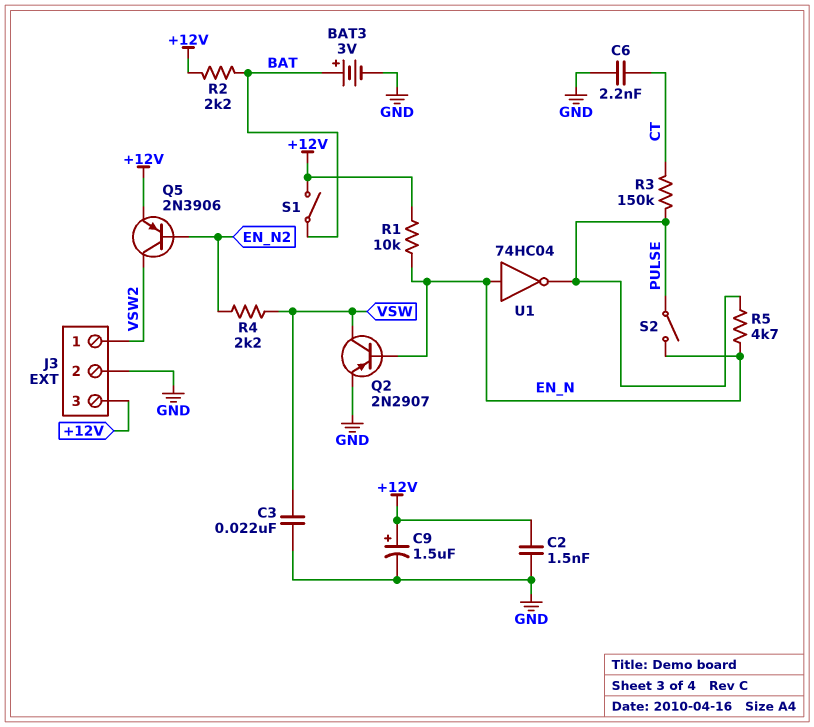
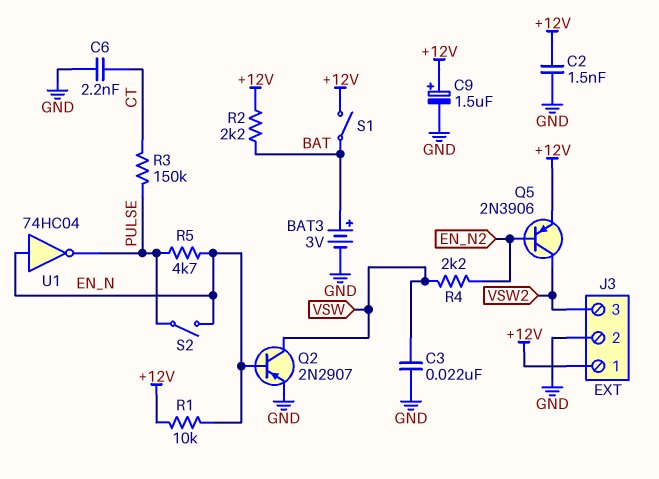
J3 pin 1: VSW2 -> +12V
J3 pin 3: +12V -> VSW2

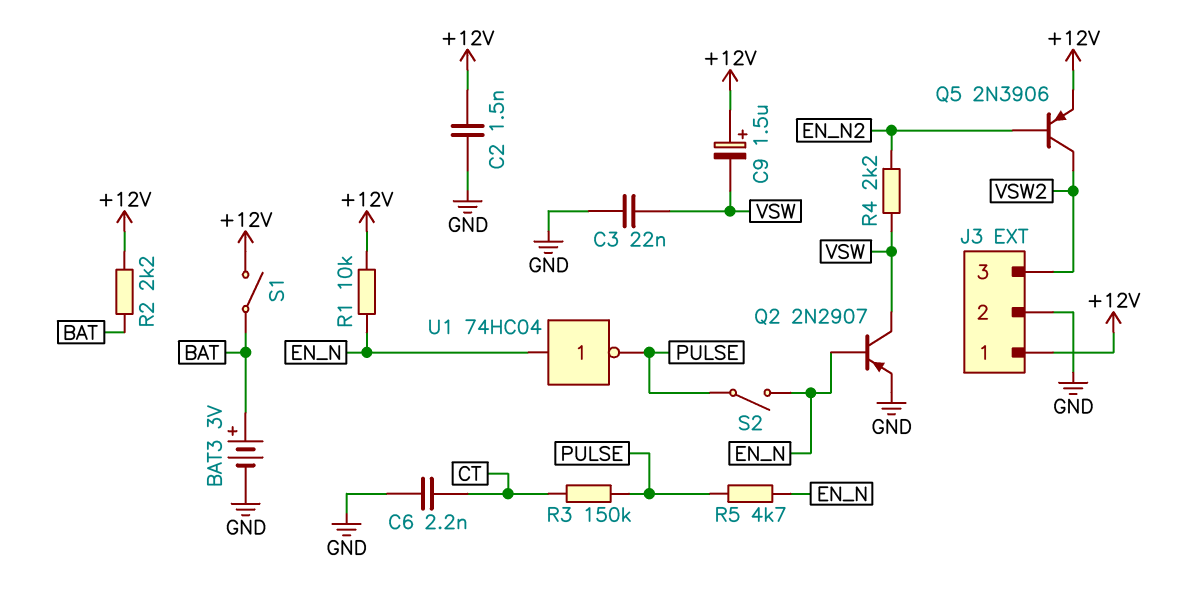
C9: 1.5uF (plus +12V, minus GND) -> 1.5uF (plus +12V, minus VSW)

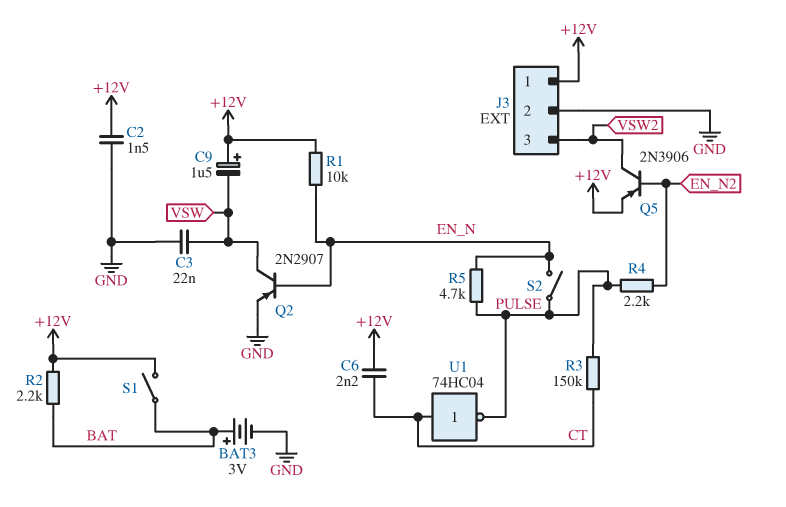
C6: 2.2nF (CT, GND) -> 2.2nF (+12V, CT)
R4: 2.2k (EN_N2, VSW) -> 2.2k (EN_N2, PULSE)
U1: NOT 74HC04 (in EN_N, out PULSE) -> NOT 74HC04 (in CT, out PULSE)

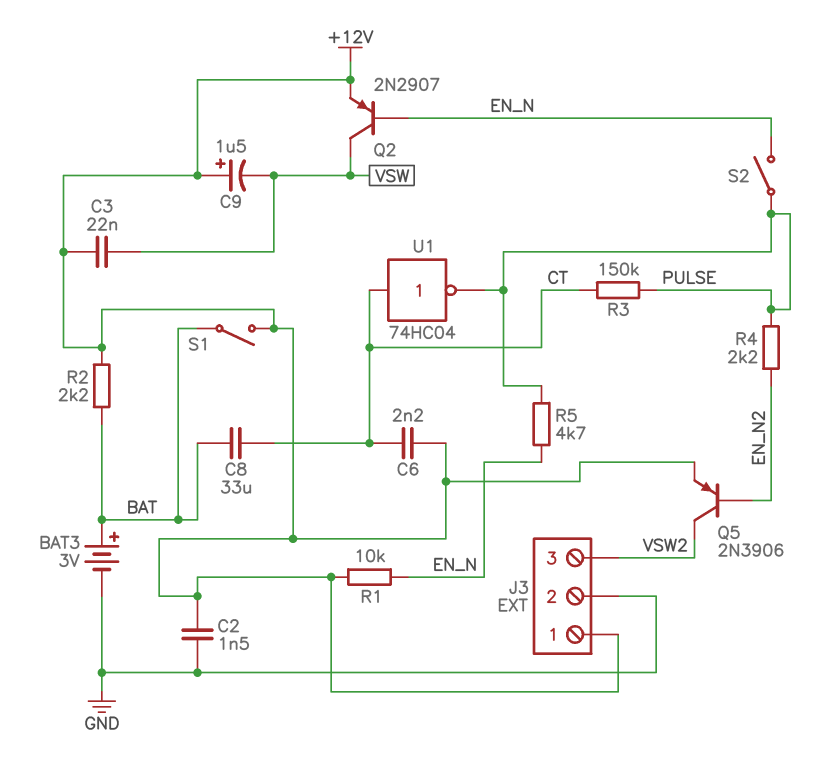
C3: 22nF (GND, VSW) -> 22nF (+12V, VSW)
C8: none -> 33uF (BAT, CT)
Q2: PNP 2N2907 (B EN_N, C VSW, E GND) -> PNP 2N2907 (B EN_N, C VSW, E +12V)

